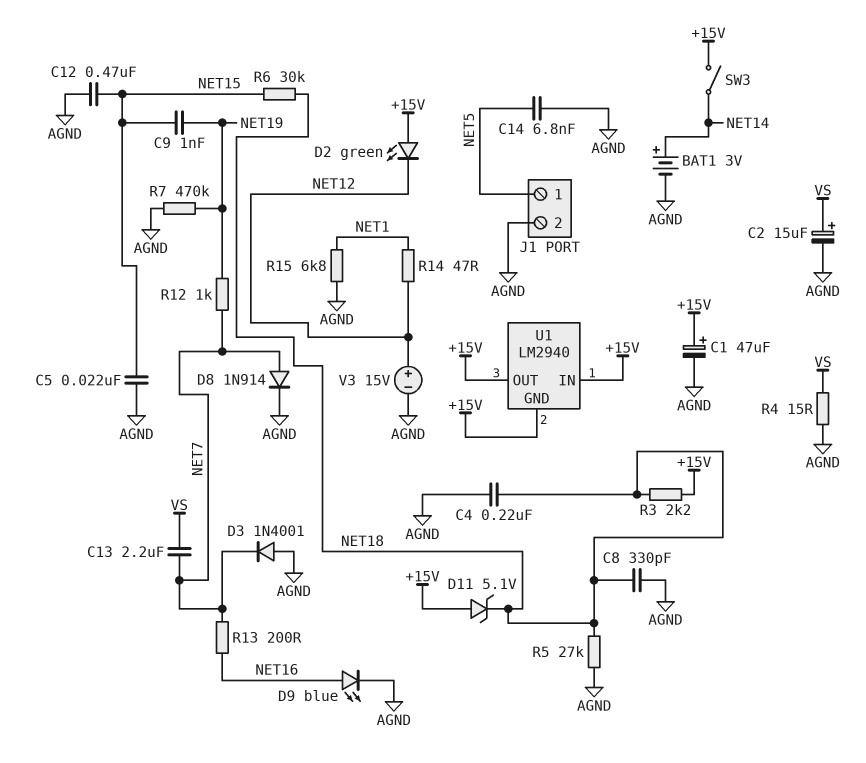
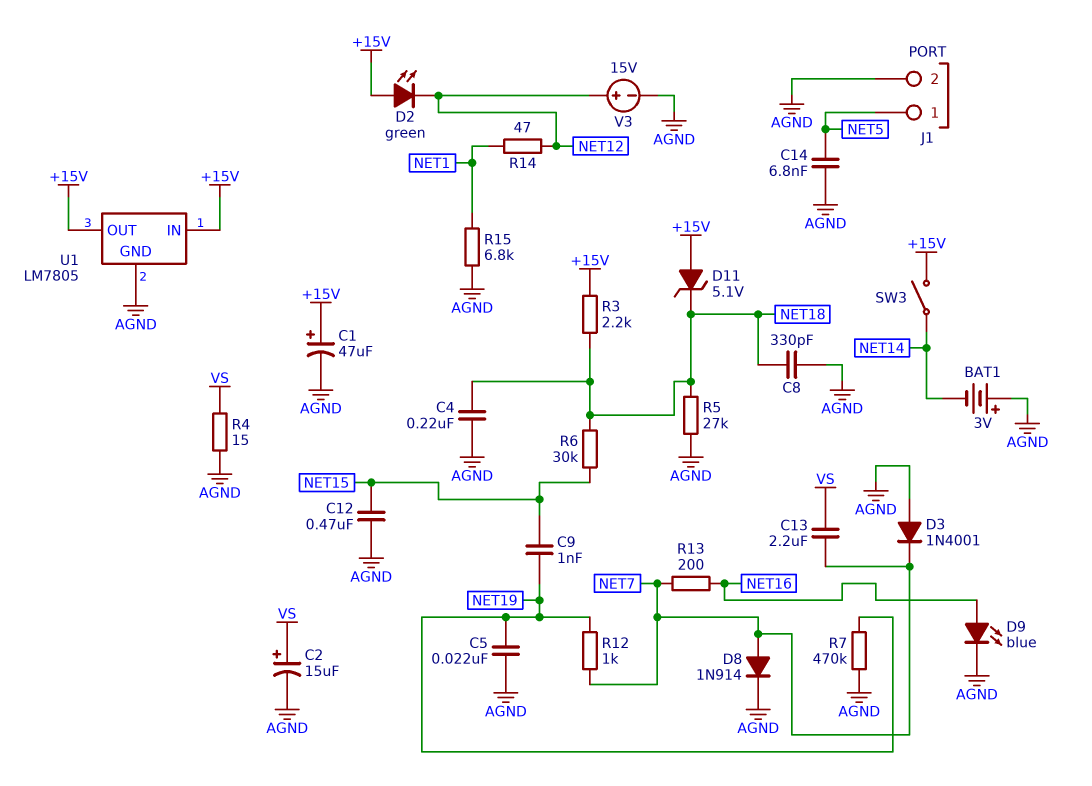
BAT1: 3V (plus NET14, minus AGND) -> 3V (plus AGND, minus NET14)
C5: 22nF (AGND, NET15) -> 22nF (AGND, NET19)
U1: LM2940 -> LM7805
U1 pin GND: +15V -> AGND

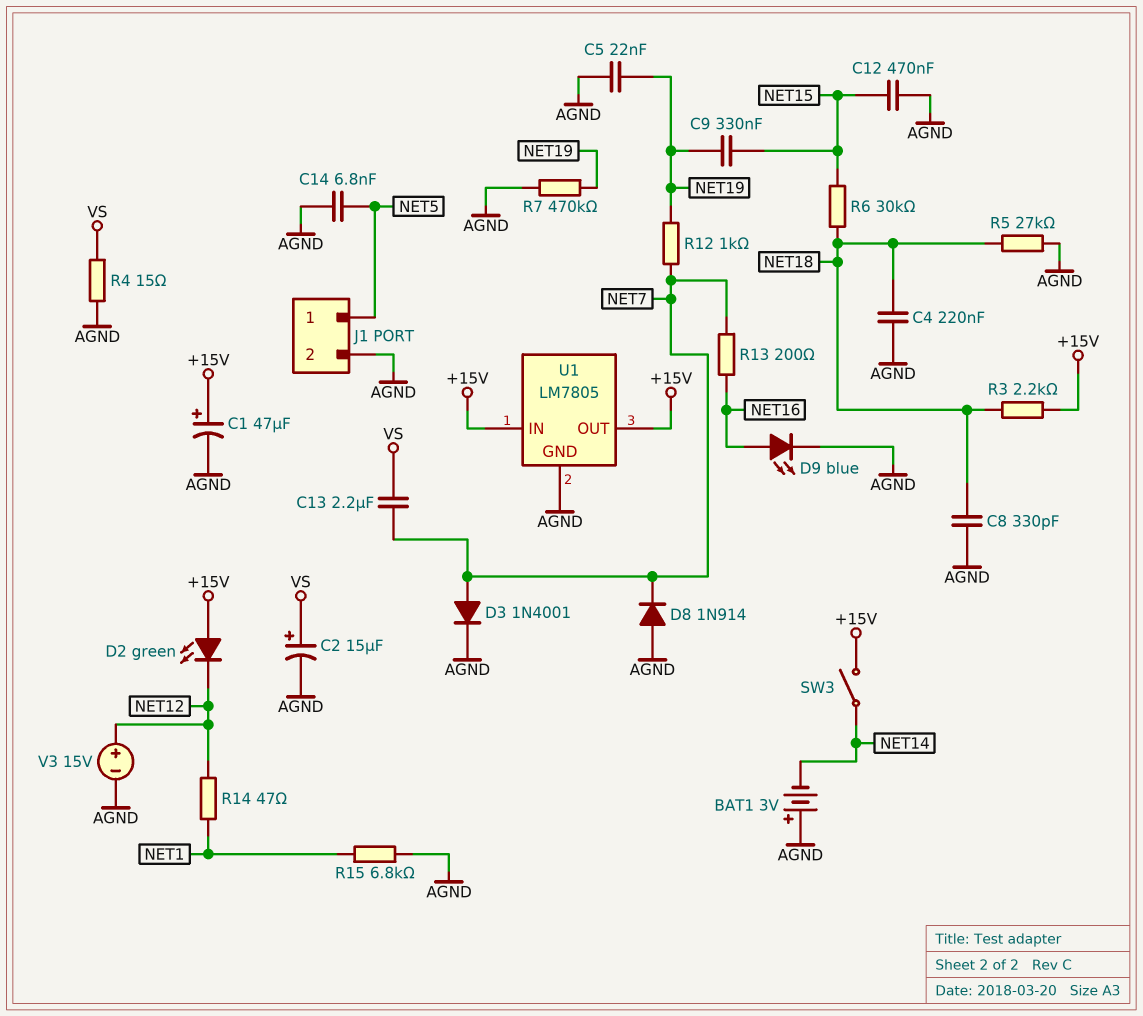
C9: 1nF (NET15, NET19) -> 330nF (NET15, NET19)
D3: diode 1N4001 (A AGND, K NET7) -> diode 1N4001 (A NET7, K AGND)
D8: diode 1N914 (A NET7, K AGND) -> diode 1N914 (A AGND, K NET7)
D11: zener 5.1V (A +15V, K NET18) -> none

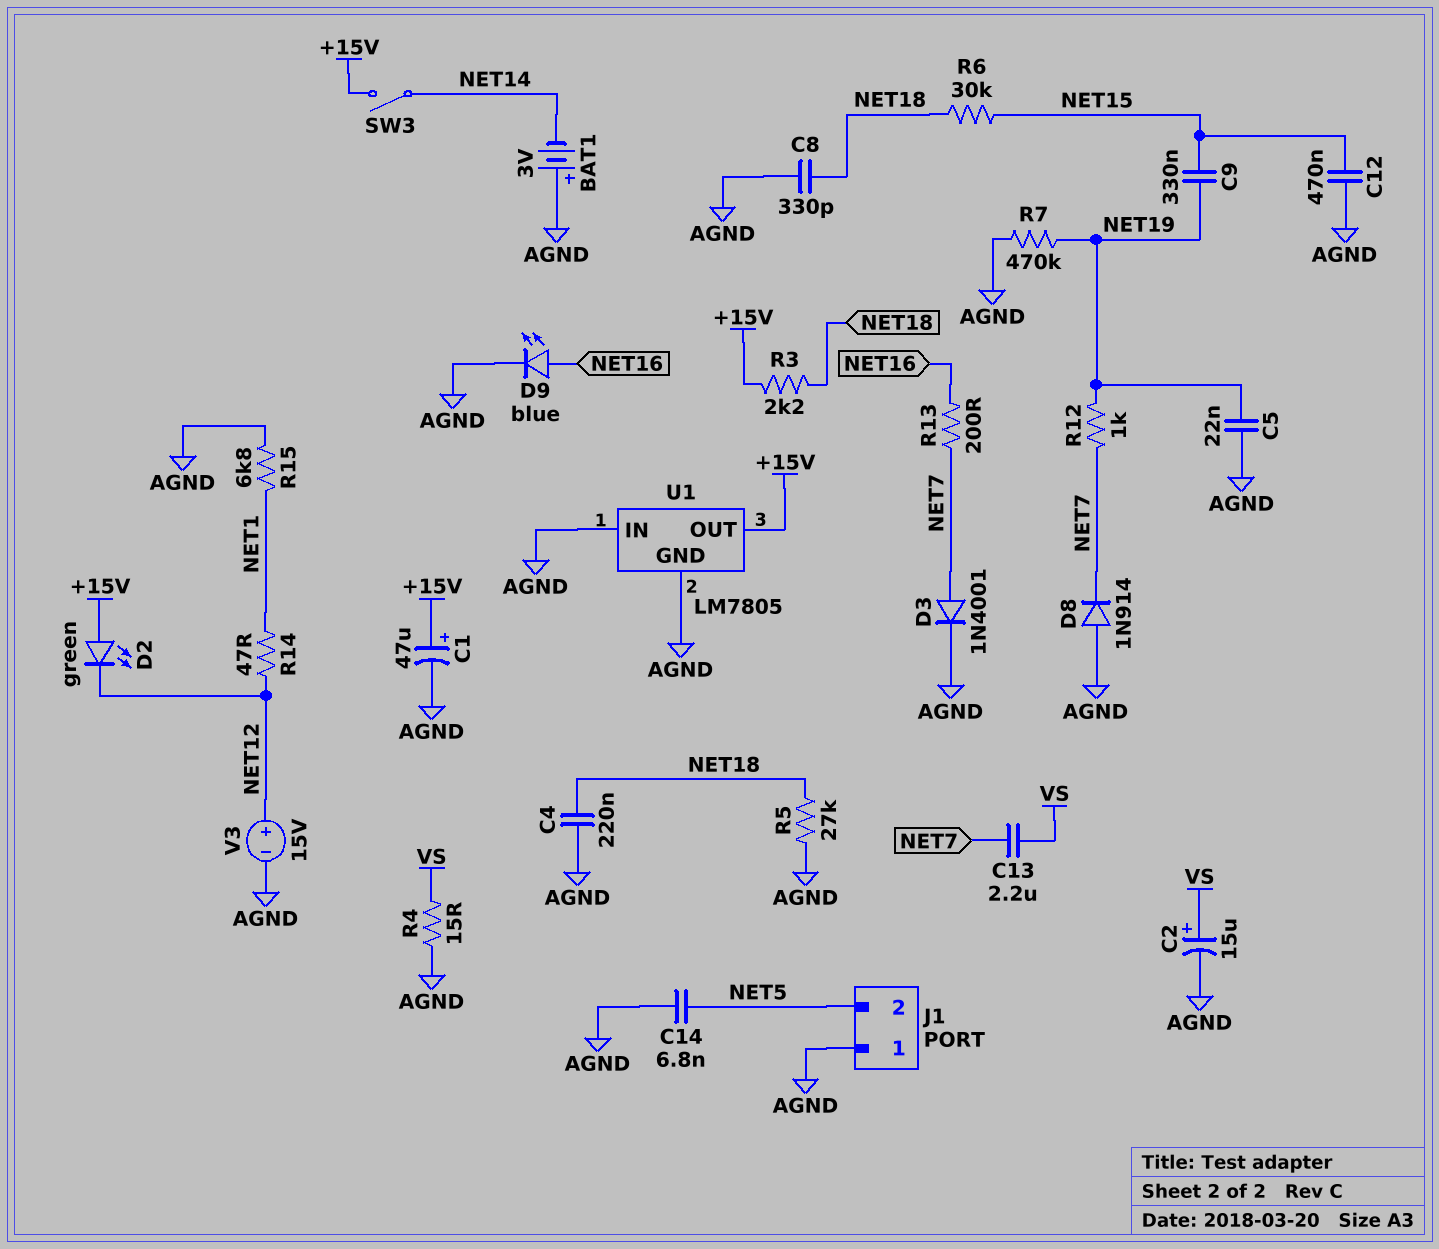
J1 pin 1: NET5 -> AGND
J1 pin 2: AGND -> NET5
U1 pin IN: +15V -> AGND

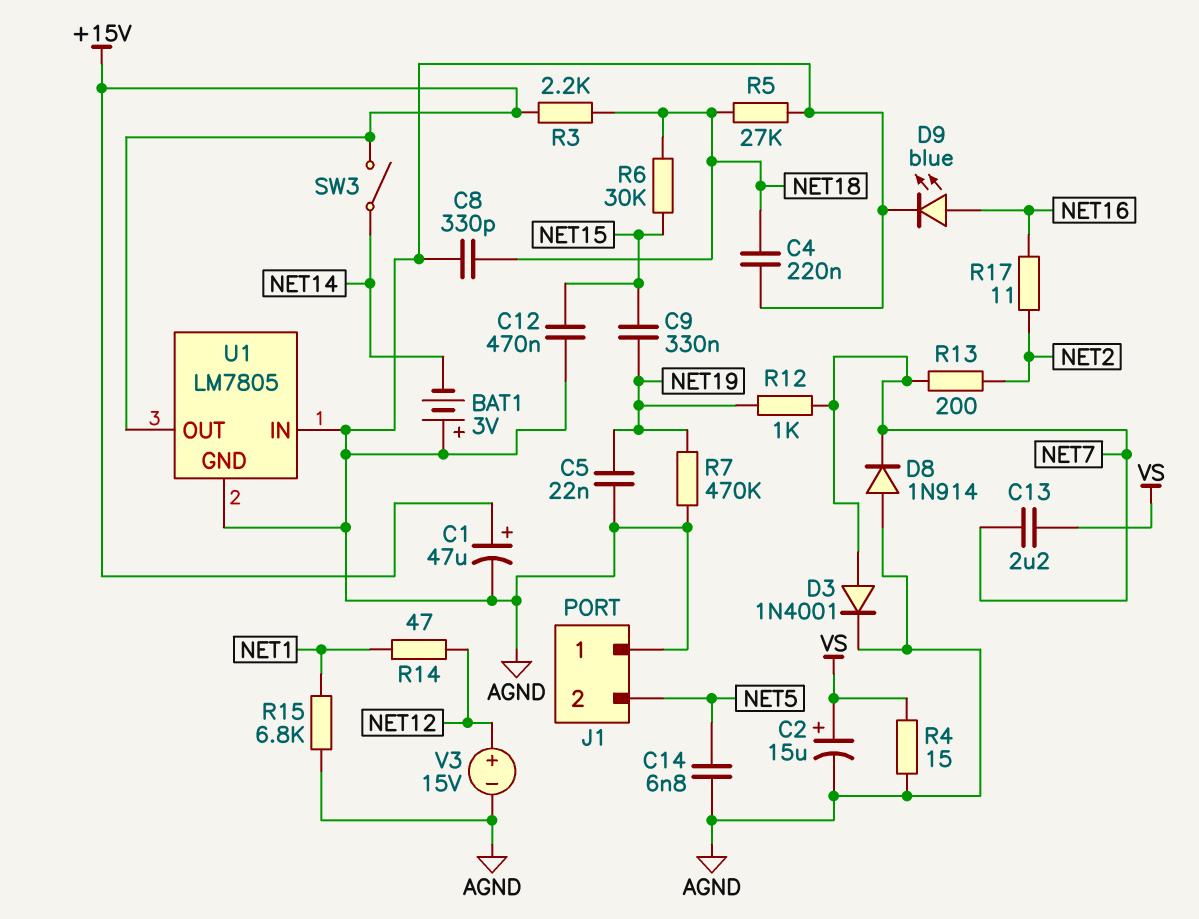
D2: LED green (A +15V, K NET12) -> none
R13: 200 (NET7, NET16) -> 200 (NET2, NET7)
R17: none -> 11 (NET2, NET16)

